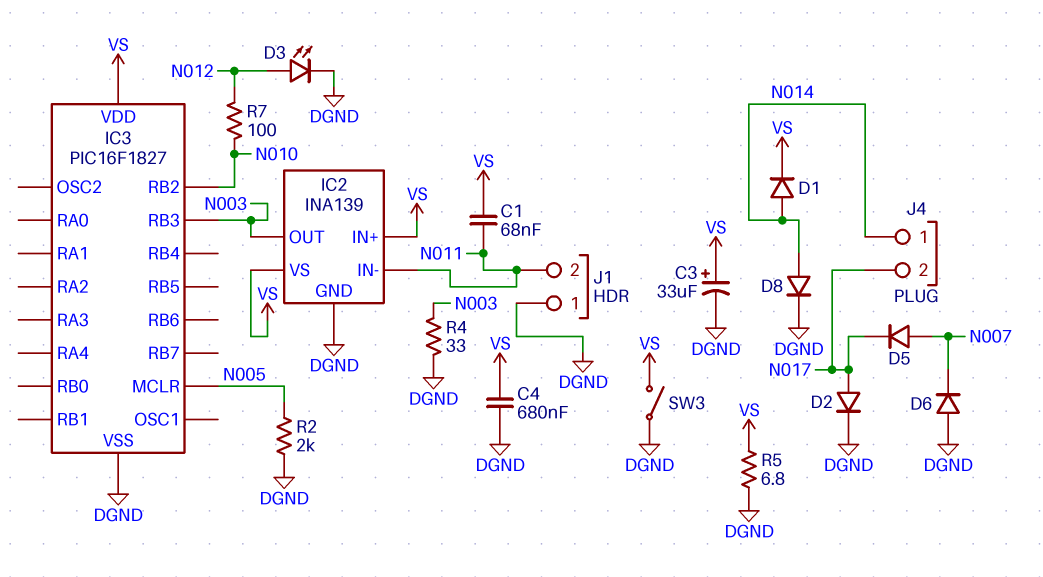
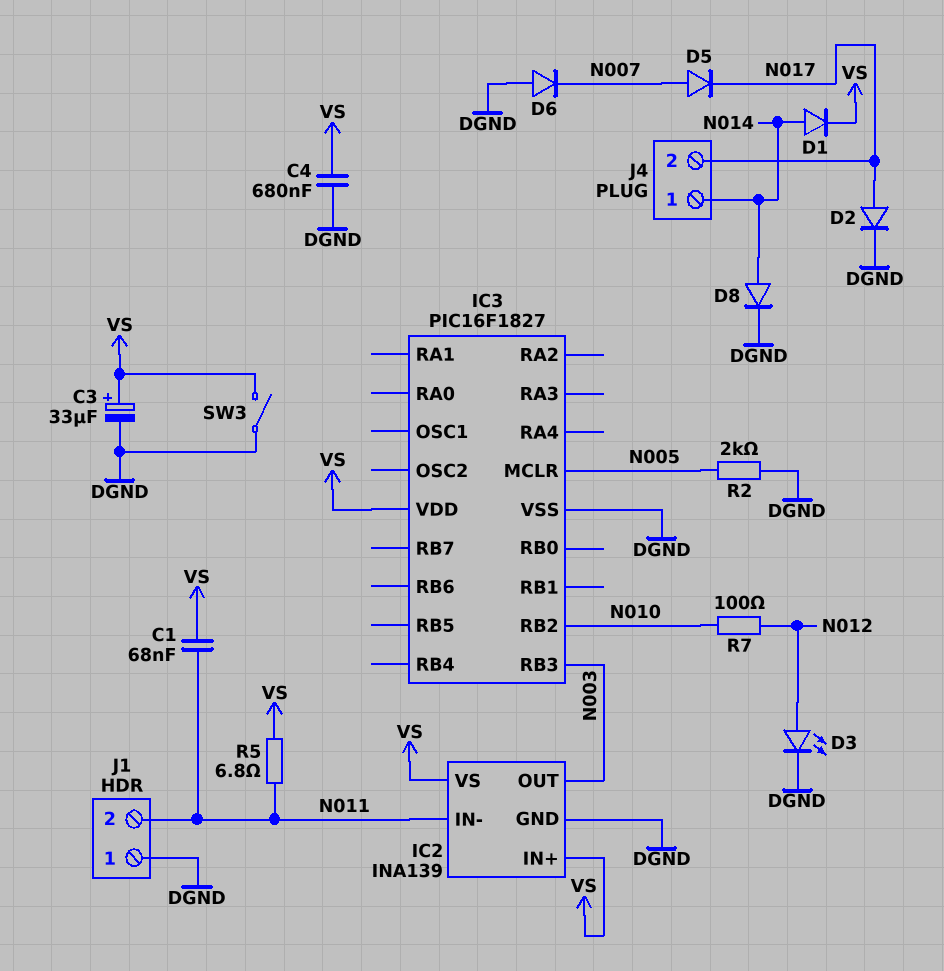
R4: 33 (DGND, N003) -> none
R5: 6.8 (DGND, VS) -> 6.8 (N011, VS)

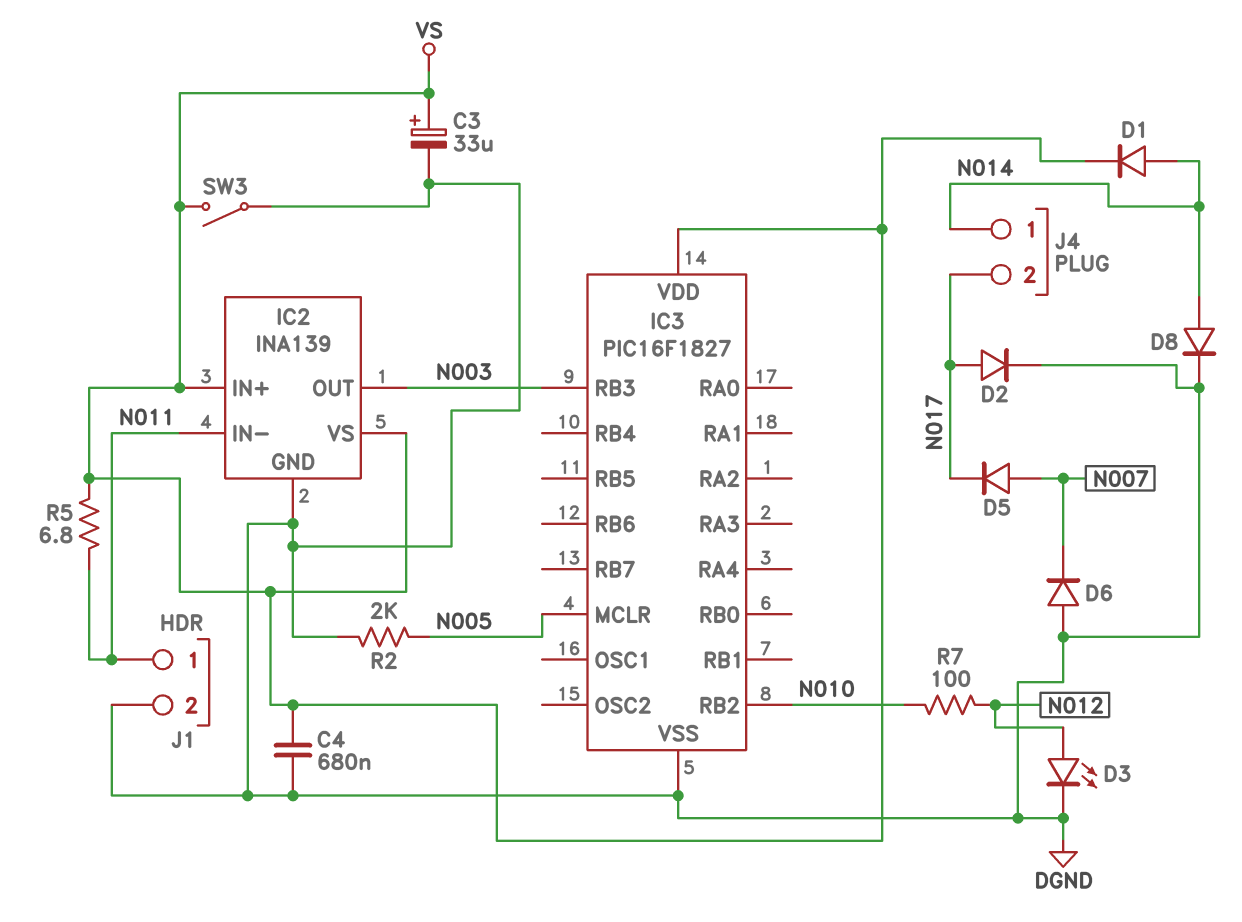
C1: 68nF (N011, VS) -> none
J1 pin 1: DGND -> N011
J1 pin 2: N011 -> DGND

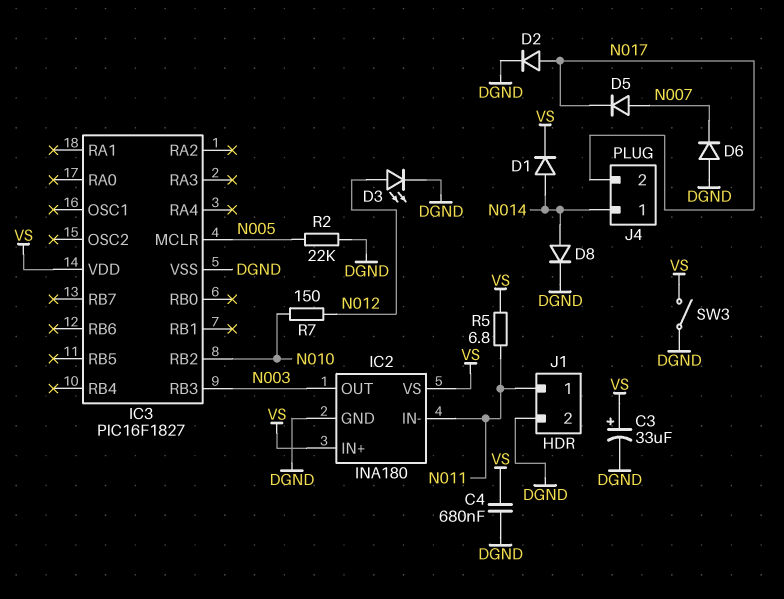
IC2: INA139 -> INA180
R2: 2k (DGND, N005) -> 22k (DGND, N005)
R7: 100 (N010, N012) -> 150 (N010, N012)

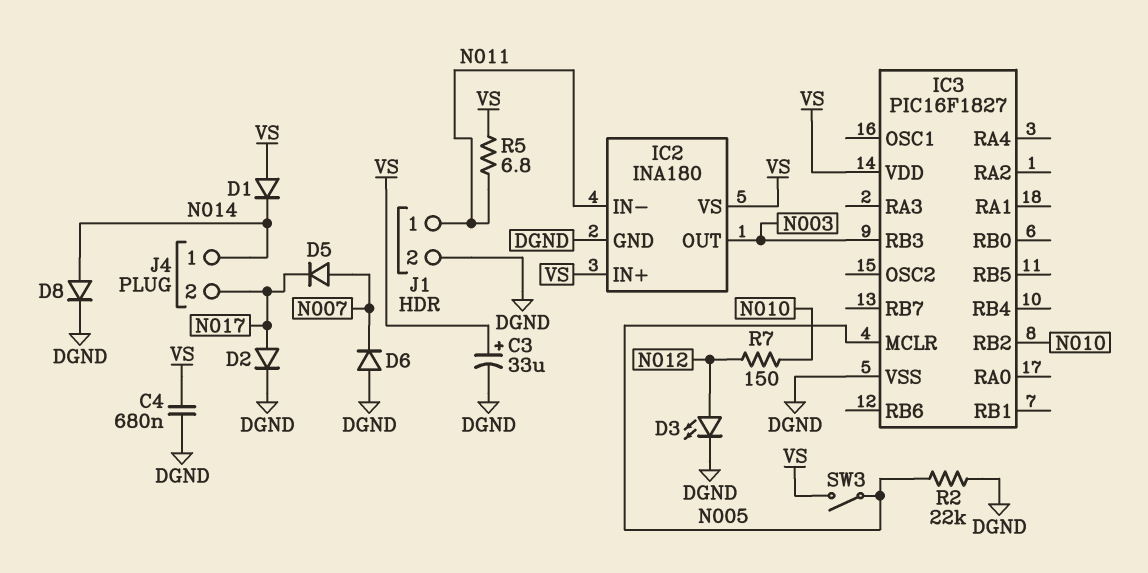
D1: diode (A N014, K VS) -> diode (A VS, K N014)
SW3: switch (DGND, VS) -> switch (N005, VS)

